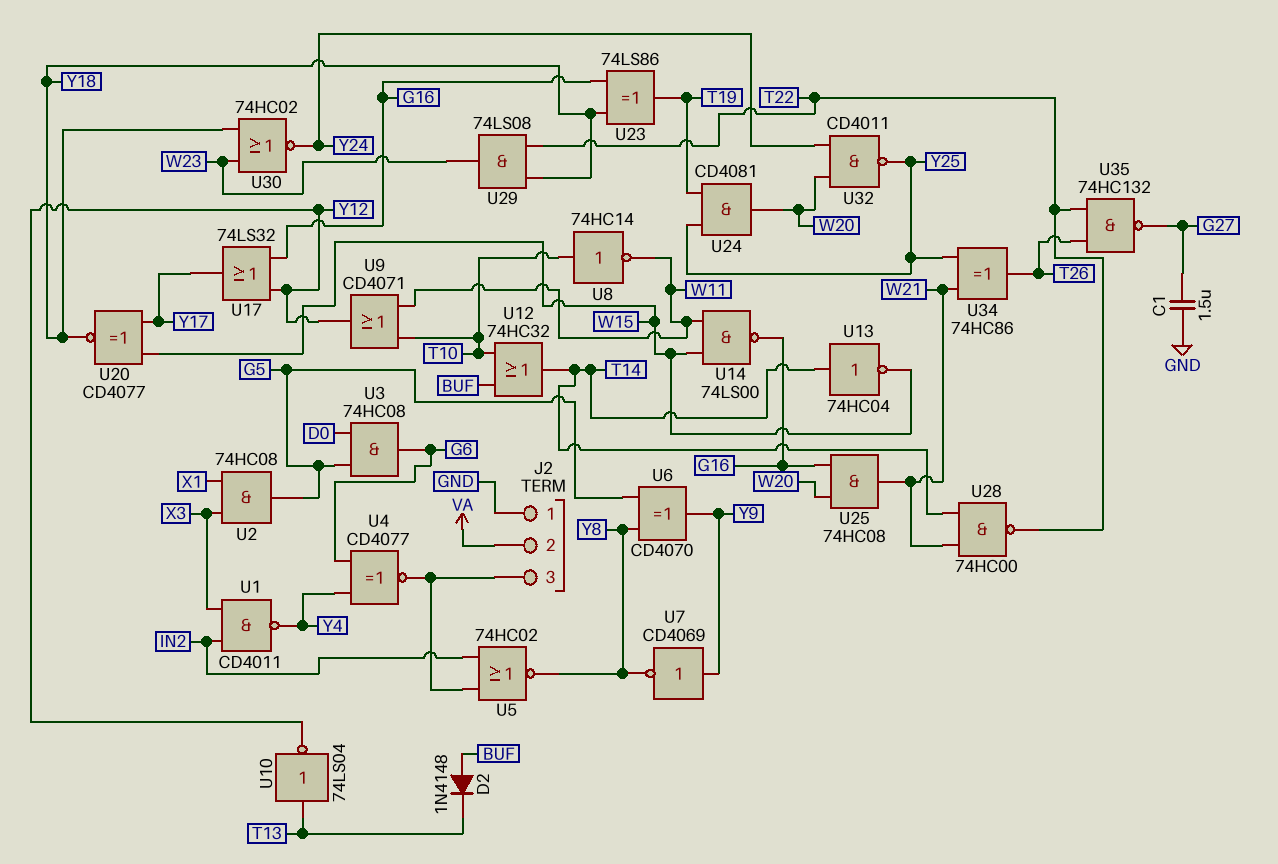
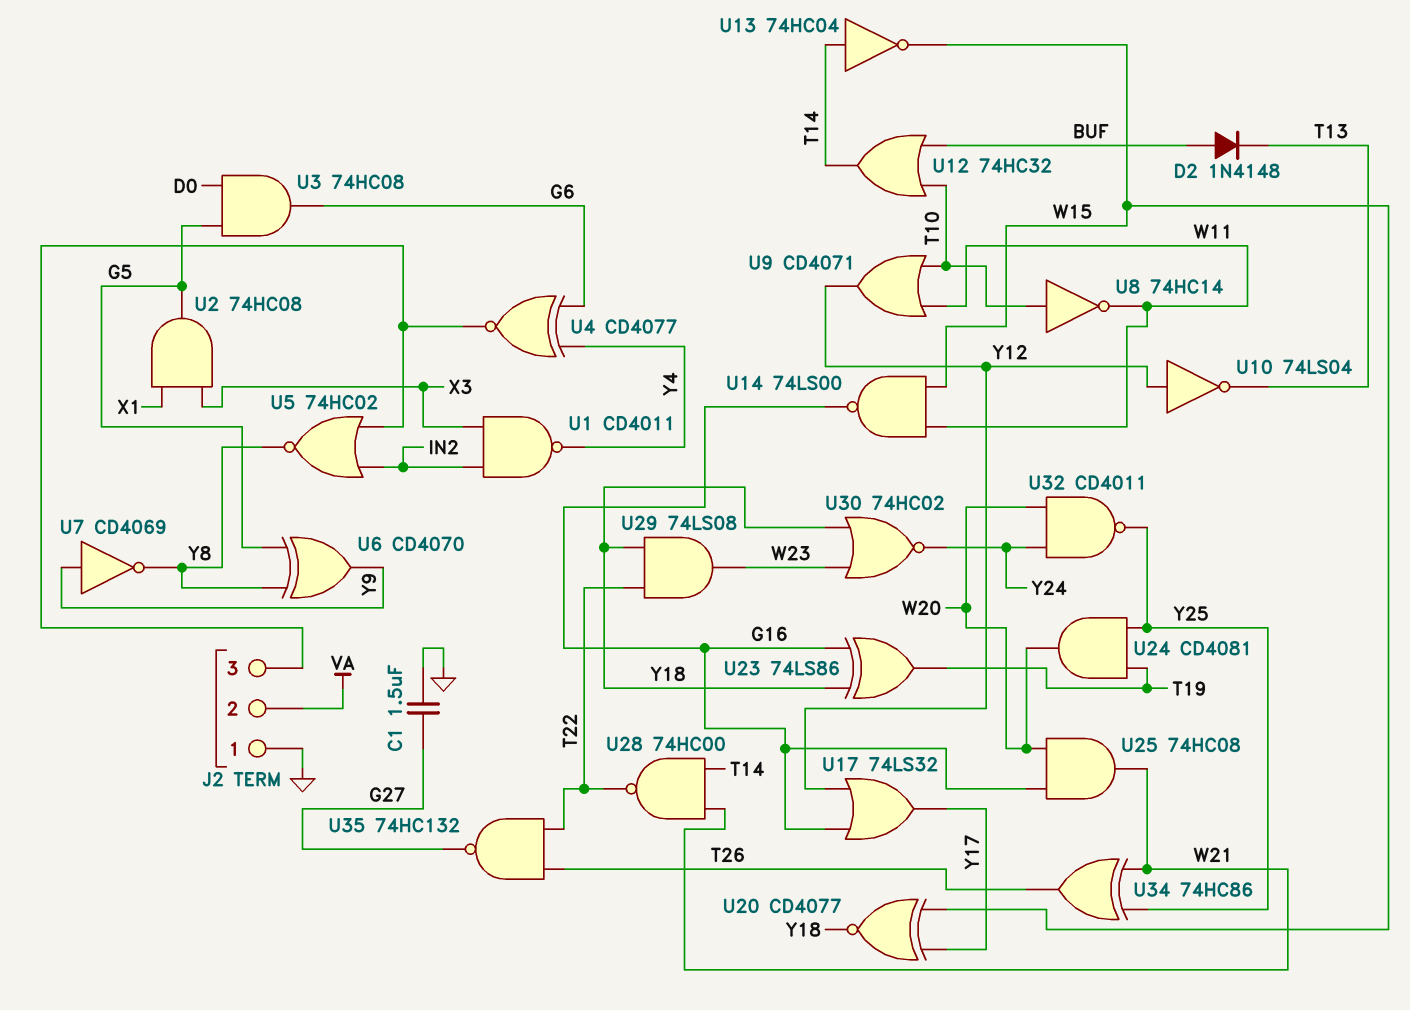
U10: NOT 74LS04 (in T13, out Y12) -> NOT 74LS04 (in Y12, out T13)

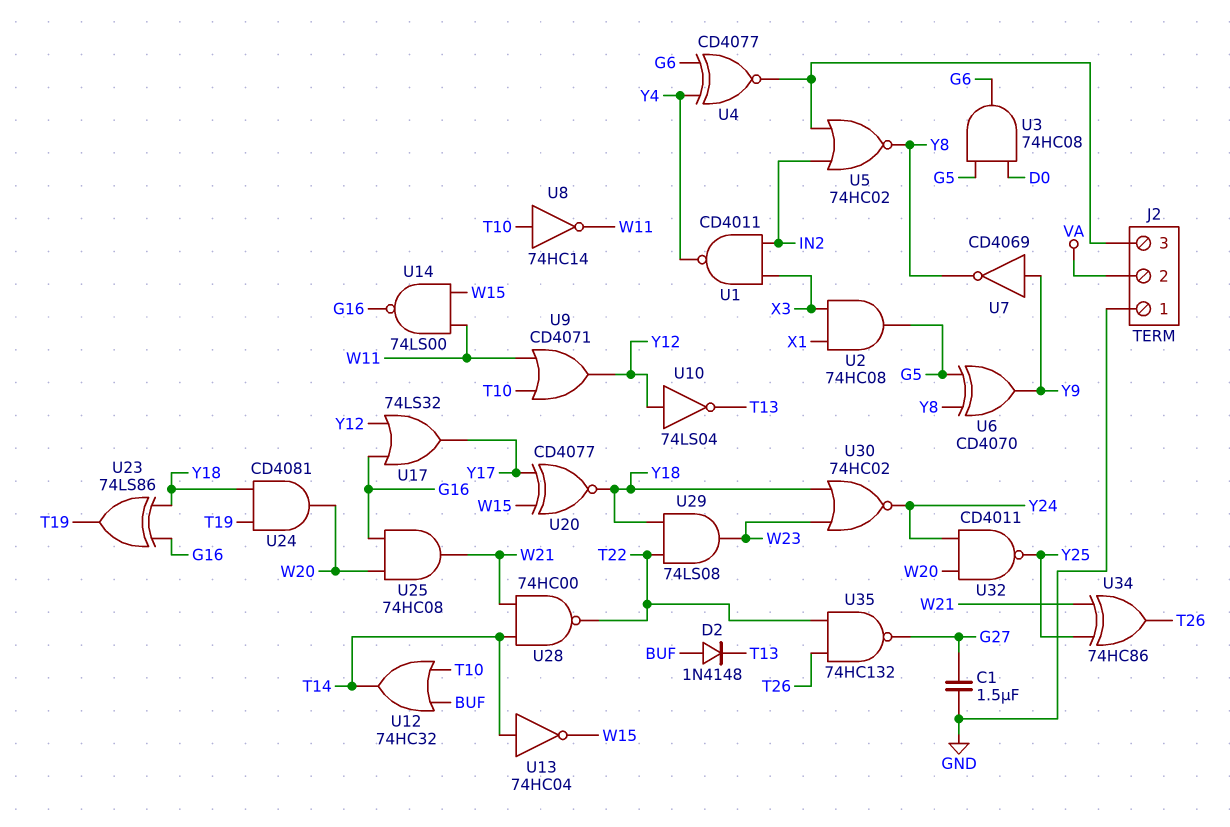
U24: AND CD4081 (in T19, in Y25, out W20) -> AND CD4081 (in T19, in Y18, out W20)

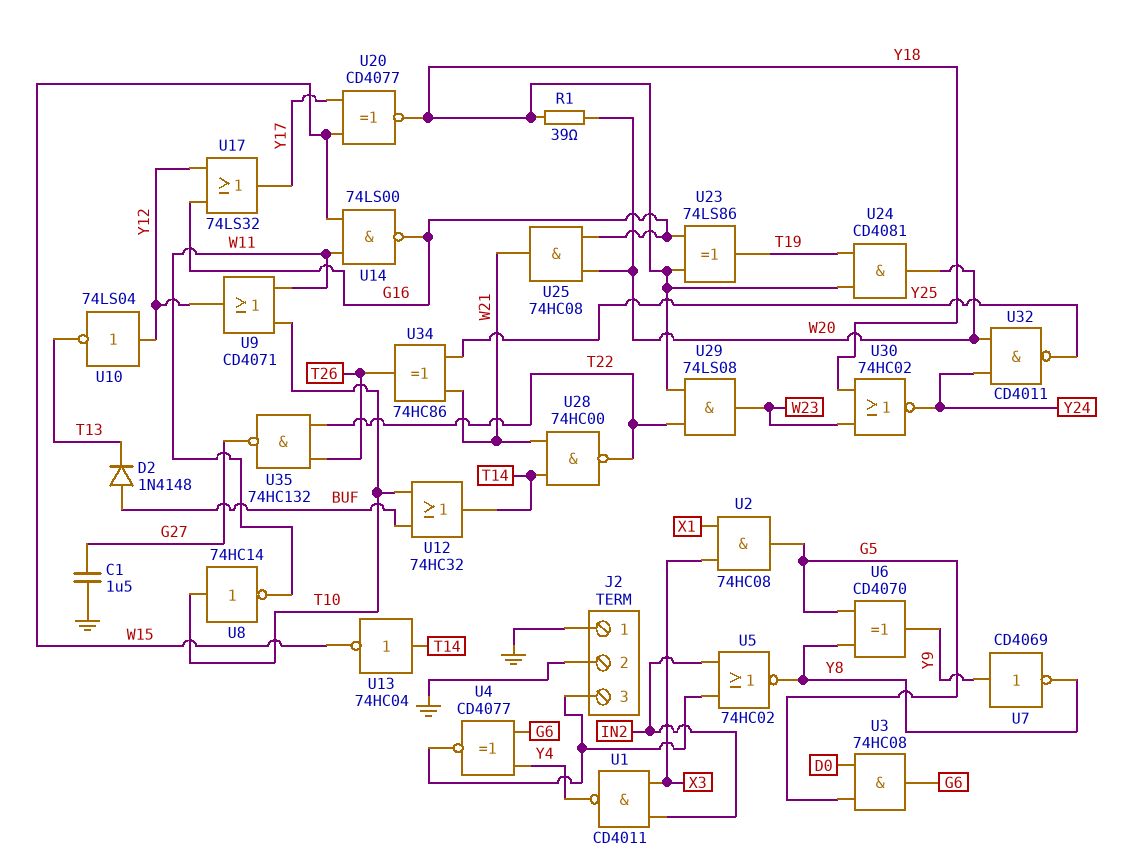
J2 pin 2: VA -> GND
R1: none -> 39 (W20, Y18)

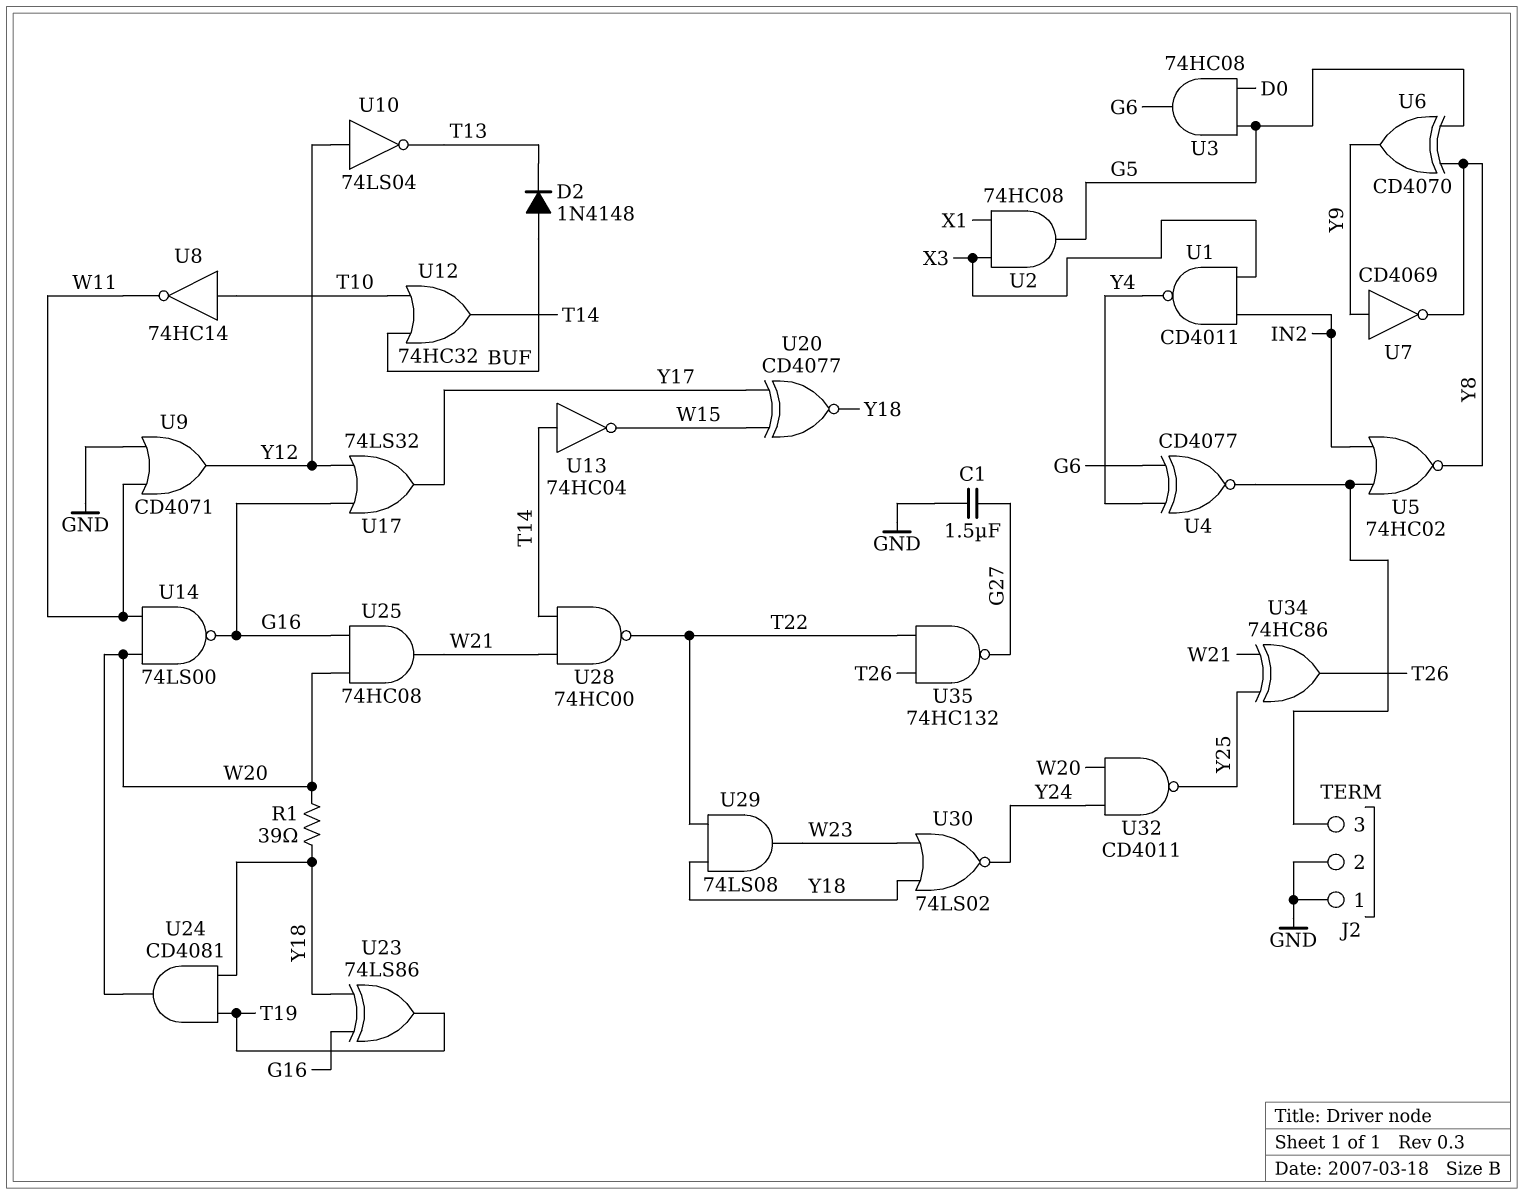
U9: OR CD4071 (in T10, in W11, out Y12) -> OR CD4071 (in GND, in W11, out Y12)
U14: NAND 74LS00 (in W11, in W15, out G16) -> NAND 74LS00 (in W11, in W20, out G16)
U30: NOR 74HC02 (in W23, in Y18, out Y24) -> NOR 74LS02 (in W23, in Y18, out Y24)

